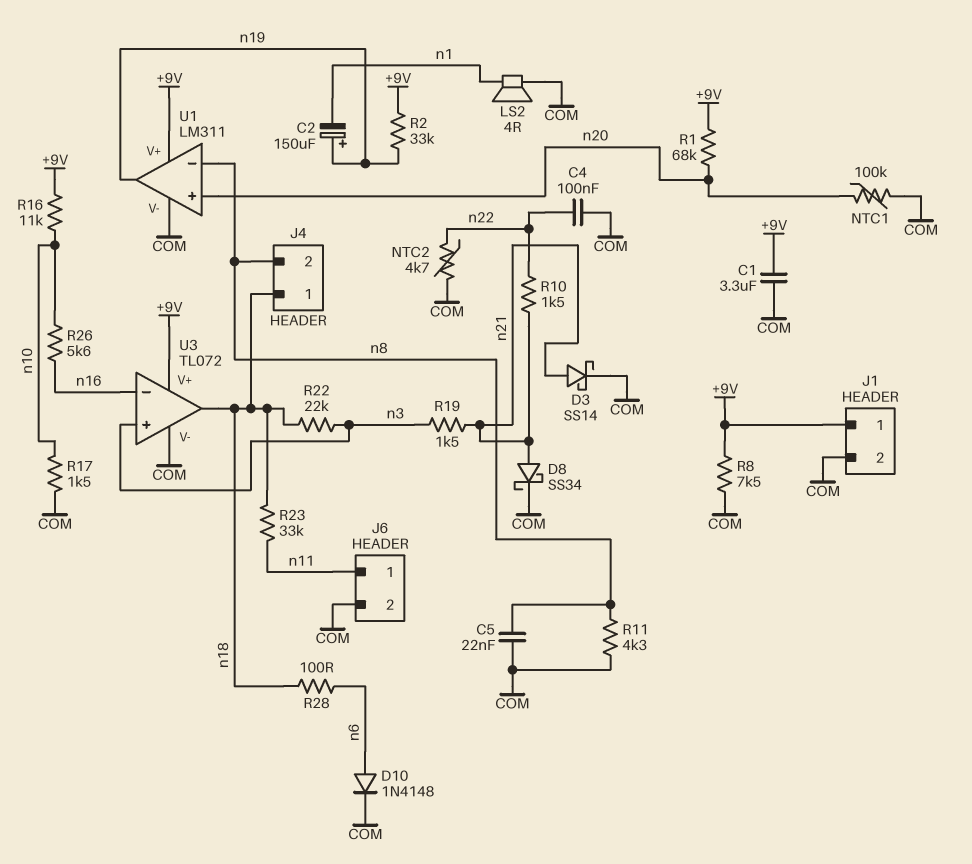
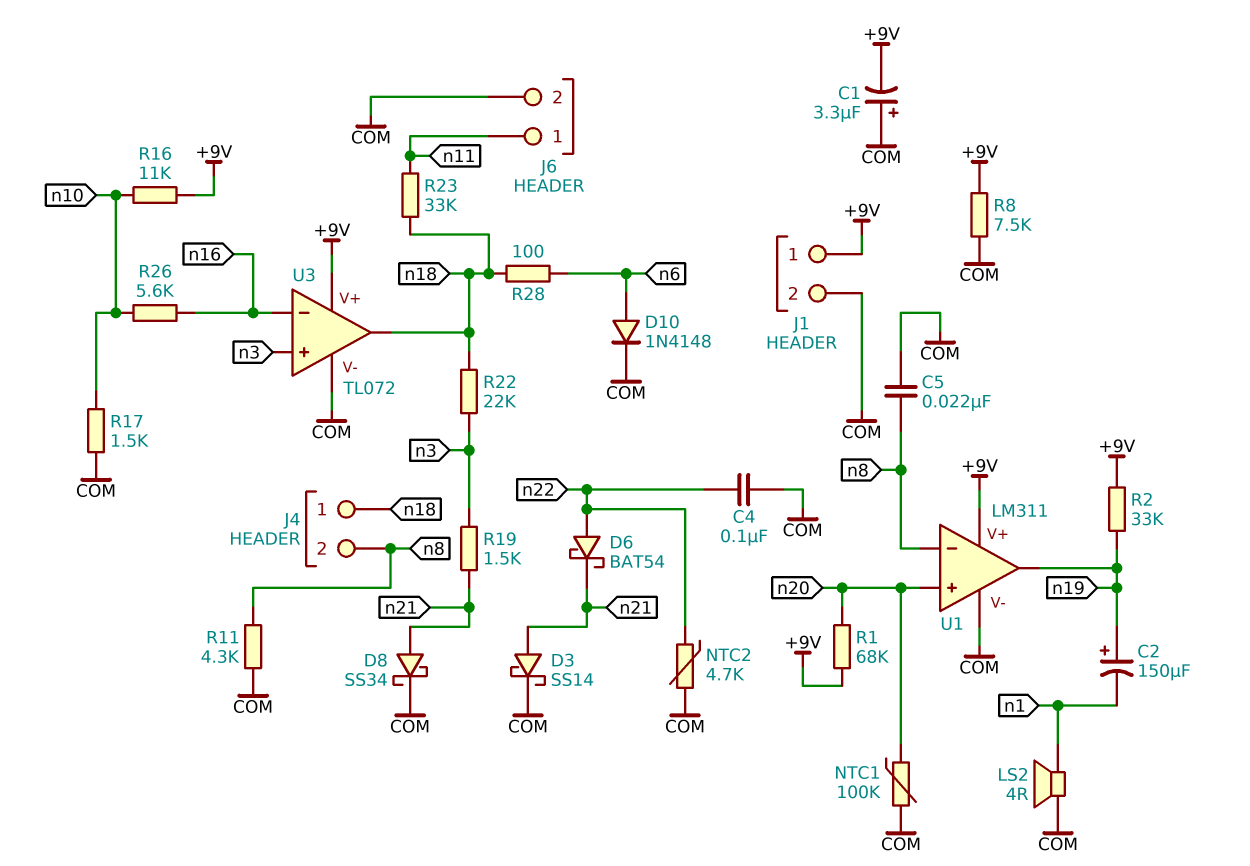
C1: 3.3uF (+9V, COM) -> 3.3uF (plus COM, minus +9V)
D6: none -> schottky BAT54 (A n22, K n21)
R10: 1.5k (n21, n22) -> none

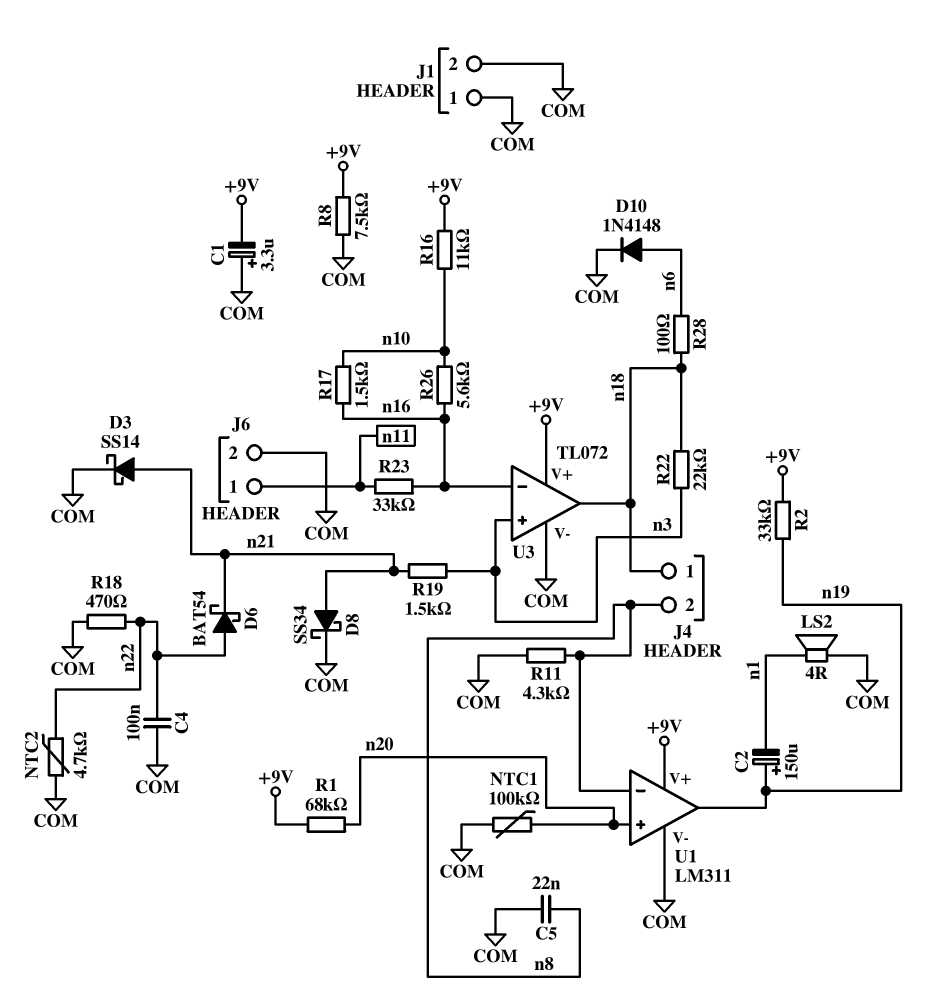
J1 pin 1: +9V -> COM
R17: 1.5k (COM, n10) -> 1.5k (n10, n16)
R18: none -> 470 (COM, n22)
R23: 33k (n11, n18) -> 33k (n11, n16)

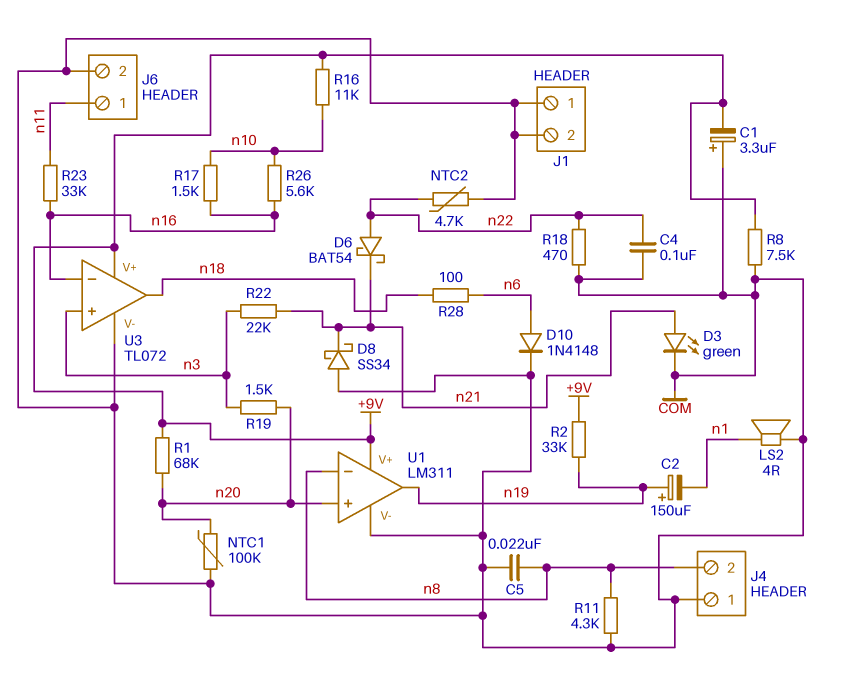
D3: schottky SS14 (A n21, K COM) -> LED green (A n21, K COM)
D8: schottky SS34 (A n21, K COM) -> schottky SS34 (A COM, K n21)
J4 pin 1: n18 -> COM
R19: 1.5k (n3, n21) -> 1.5k (n3, n20)
R22: 22k (n3, n18) -> 22k (n3, n21)

